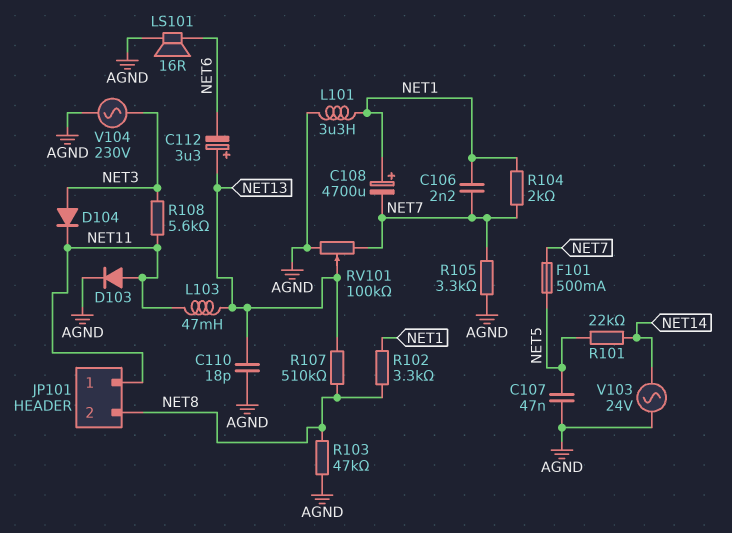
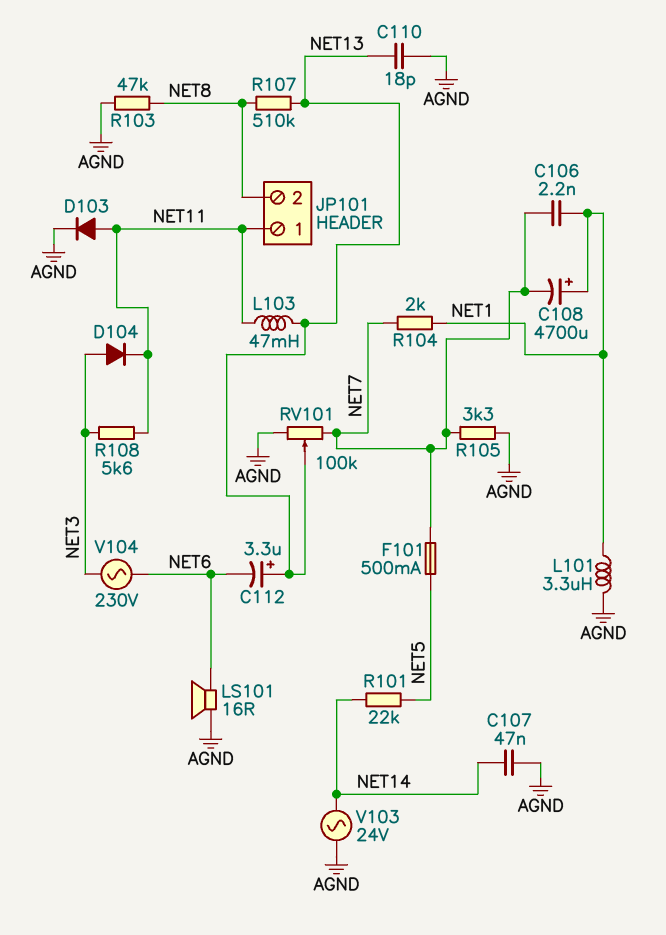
C107: 47nF (AGND, NET5) -> 47nF (AGND, NET14)
R102: 3.3k (NET1, NET8) -> none
V104: AC 230V (AGND, NET3) -> AC 230V (NET3, NET6)

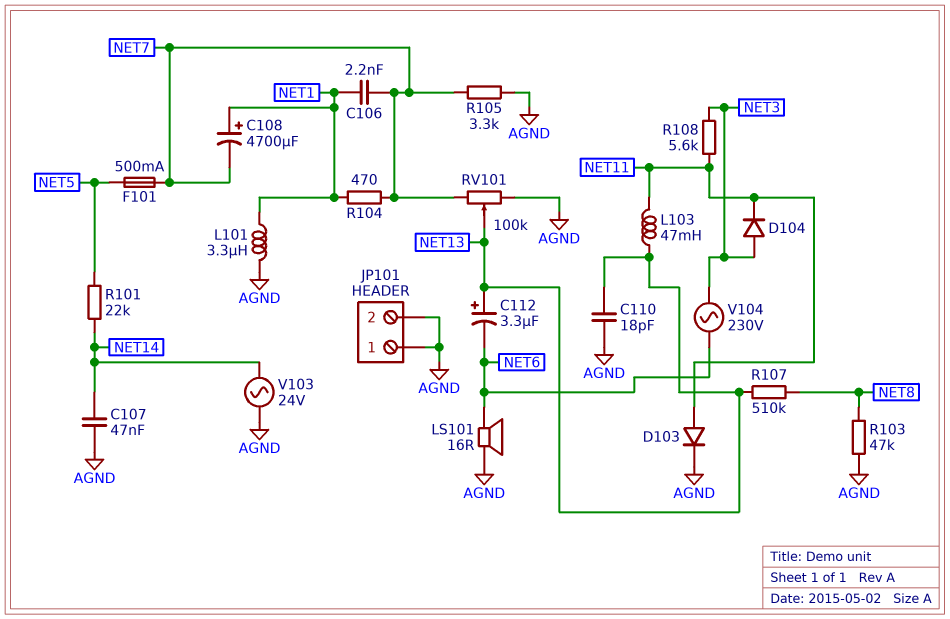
JP101 pin 1: NET11 -> AGND
JP101 pin 2: NET8 -> AGND
R104: 2k (NET1, NET7) -> 470 (NET1, NET7)

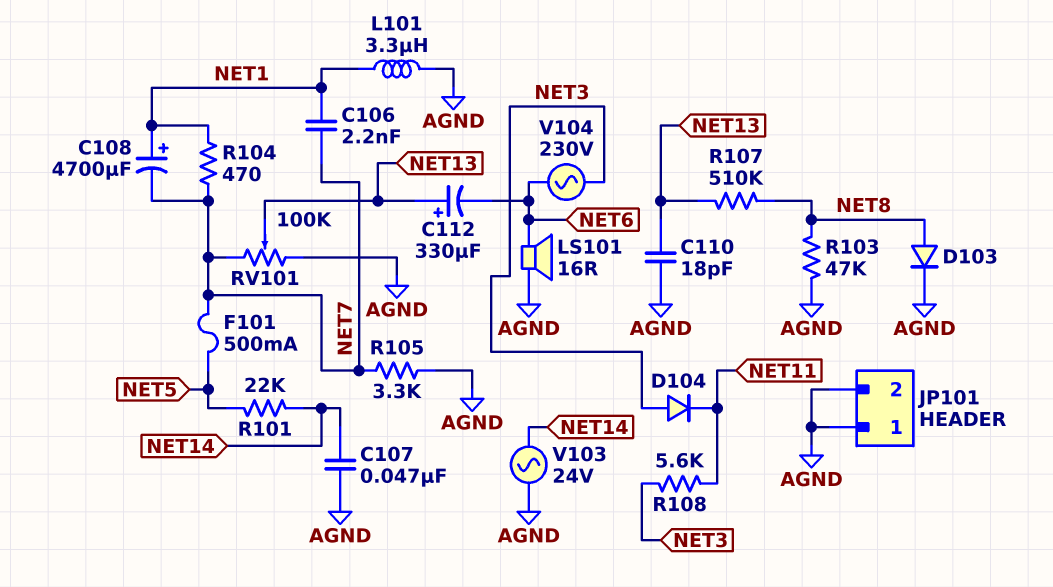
C112: 3.3uF (plus NET13, minus NET6) -> 330uF (plus NET13, minus NET6)
D103: diode (A NET11, K AGND) -> diode (A NET8, K AGND)
L103: 47mH (NET11, NET13) -> none

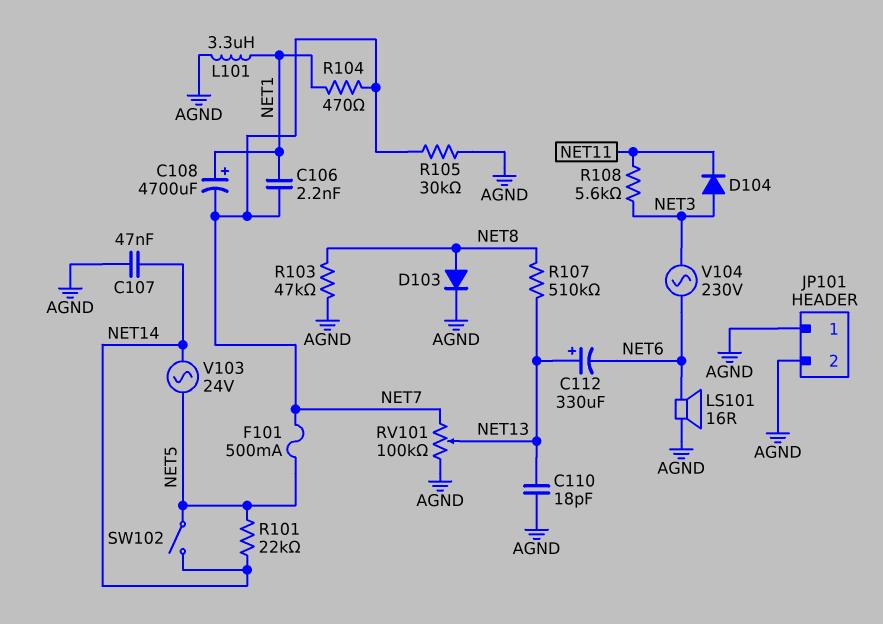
R105: 3.3k (AGND, NET7) -> 30k (AGND, NET7)
SW102: none -> switch (NET5, NET14)
V103: AC 24V (AGND, NET14) -> AC 24V (NET5, NET14)

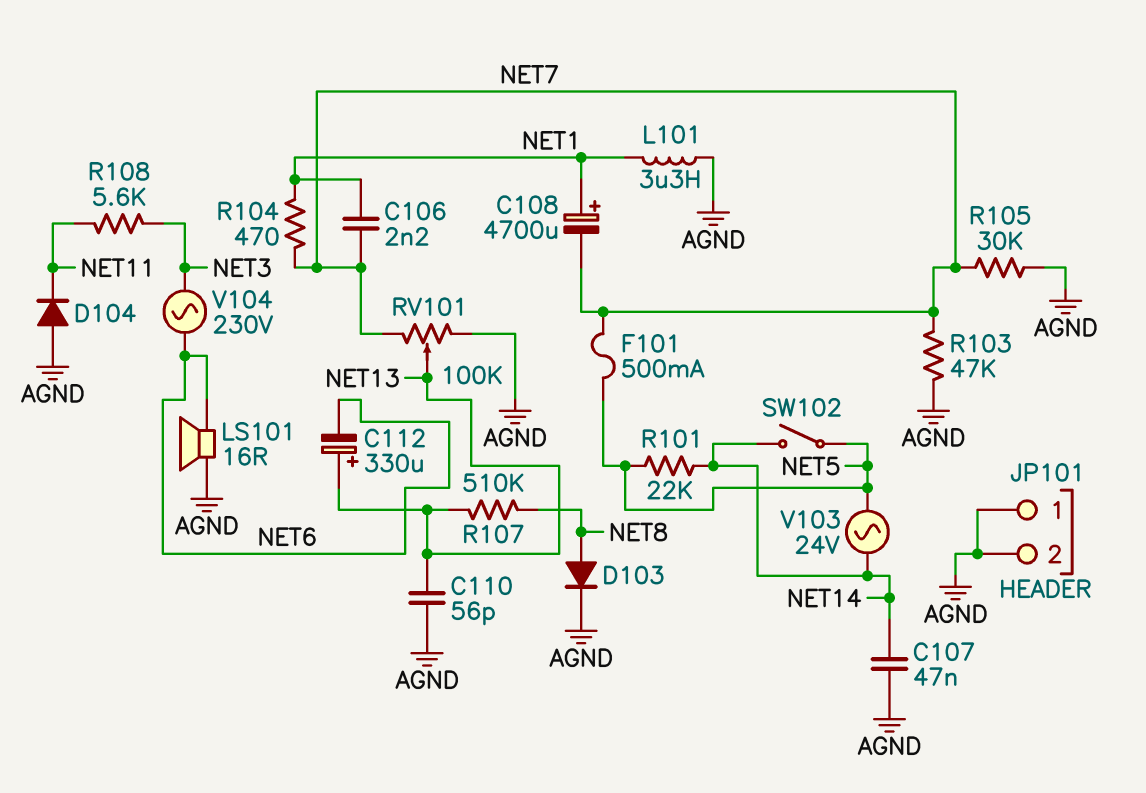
C110: 18pF (AGND, NET13) -> 56pF (AGND, NET13)
D104: diode (A NET3, K NET11) -> diode (A AGND, K NET11)
R103: 47k (AGND, NET8) -> 47k (AGND, NET7)

